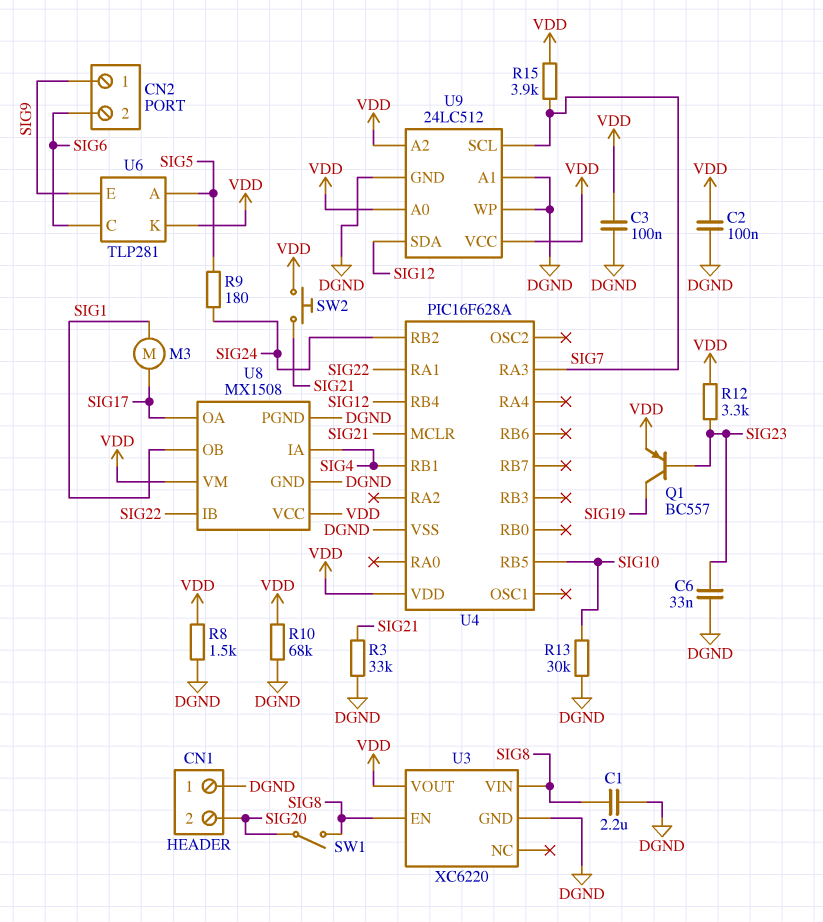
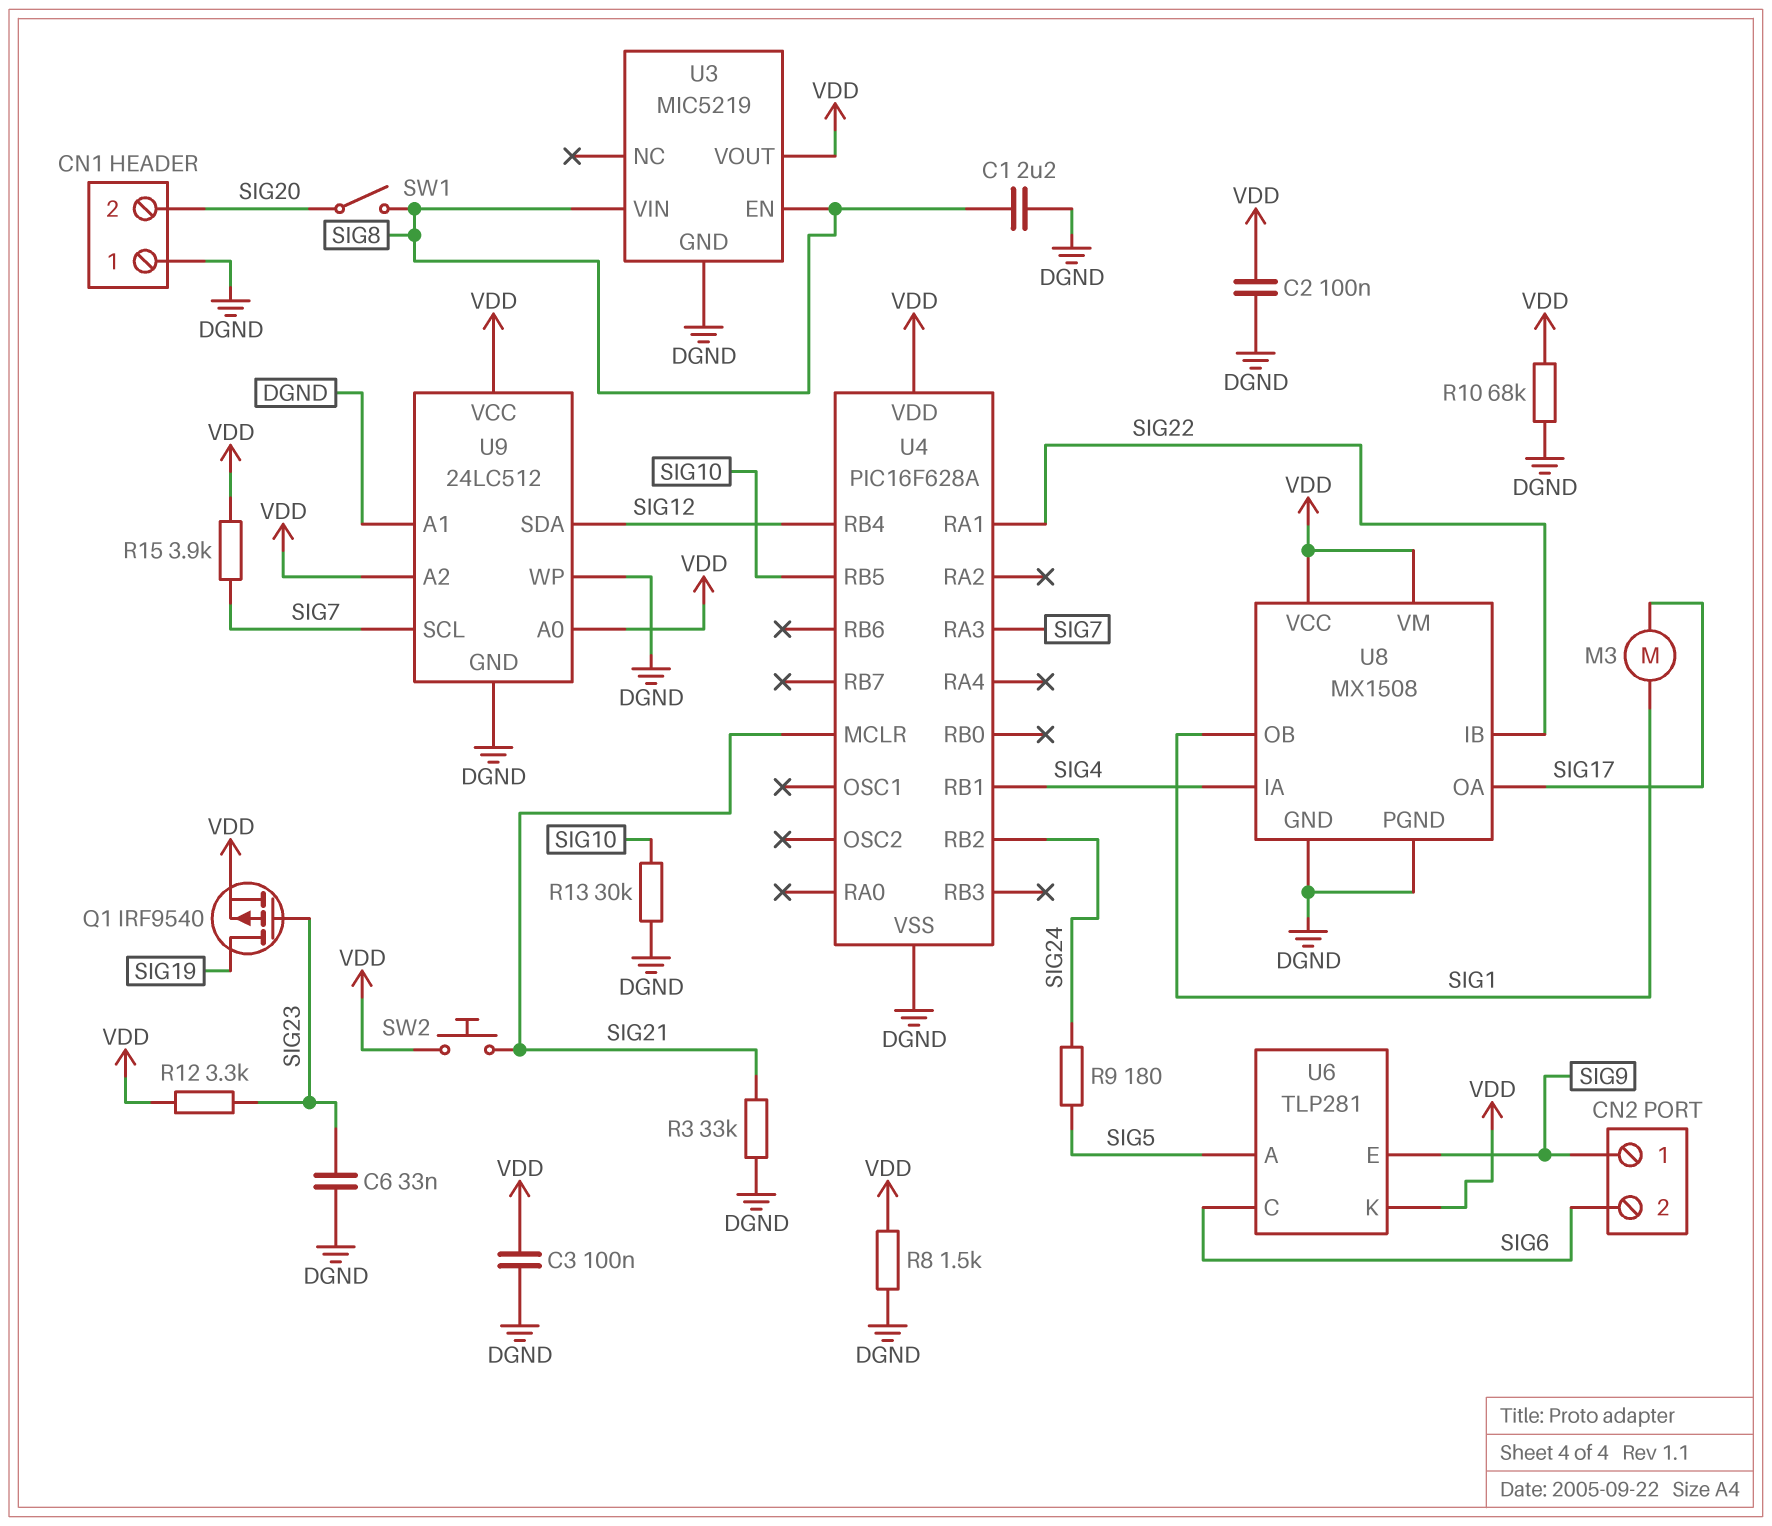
Q1: PNP BC557 (B SIG23, C SIG19, E VDD) -> PMOS IRF9540 (G SIG23, D SIG19, S VDD)
U3: XC6220 -> MIC5219

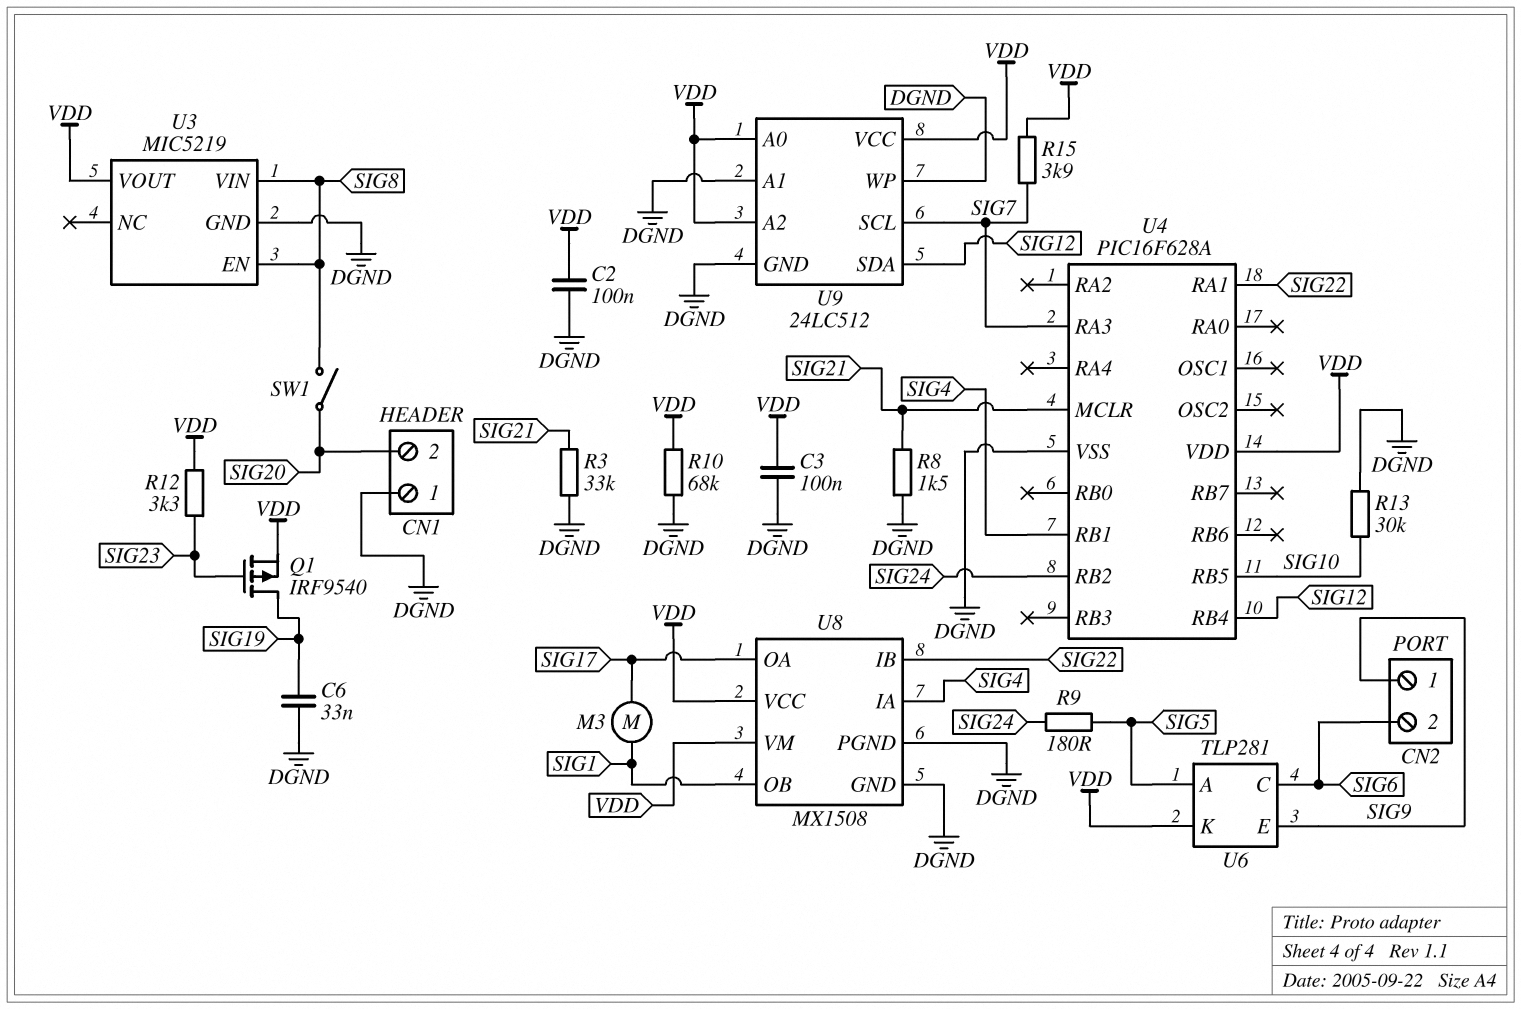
C1: 2.2uF (DGND, SIG8) -> none
C6: 33nF (DGND, SIG23) -> 33nF (DGND, SIG19)
R8: 1.5k (DGND, VDD) -> 1.5k (DGND, SIG21)
SW2: button (SIG21, VDD) -> none

